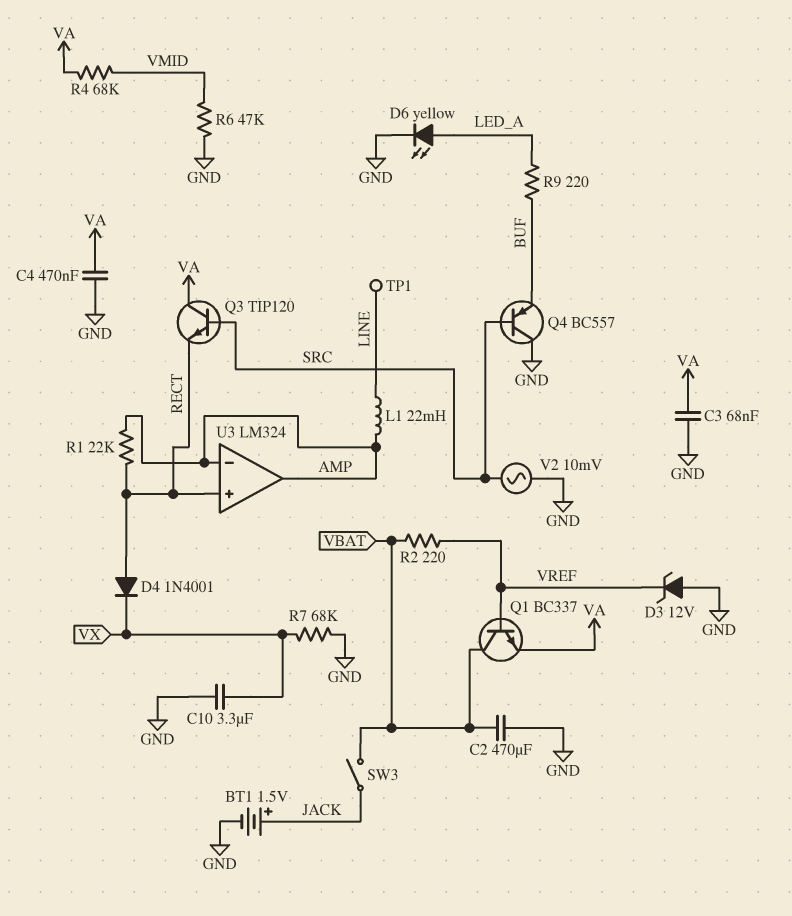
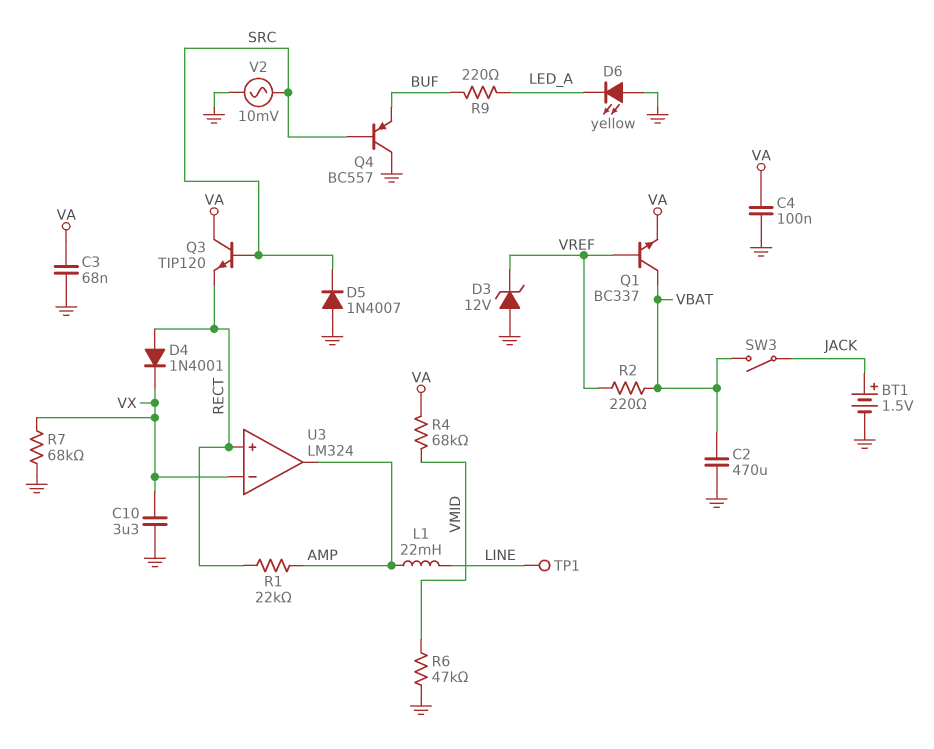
C4: 470nF (GND, VA) -> 100nF (GND, VA)
D5: none -> diode 1N4007 (A GND, K SRC)
D6: LED yellow (A LED_A, K GND) -> LED yellow (A GND, K LED_A)
U3 pin in-: AMP -> VX

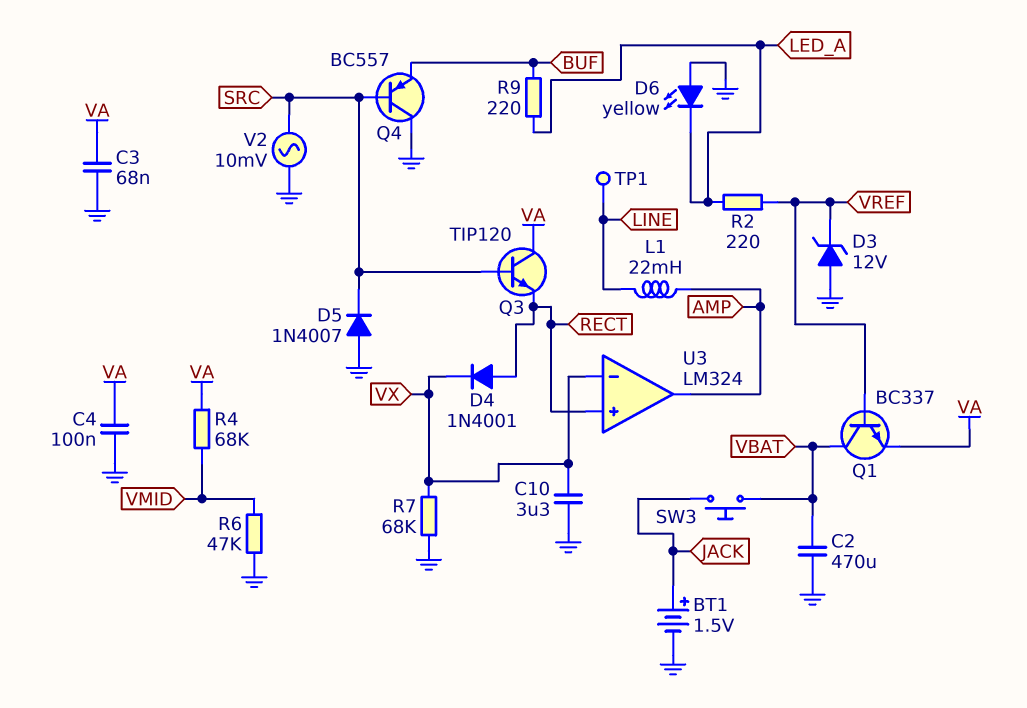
R1: 22k (AMP, RECT) -> none
R2: 220 (VBAT, VREF) -> 220 (LED_A, VREF)
SW3: switch (JACK, VBAT) -> button (JACK, VBAT)

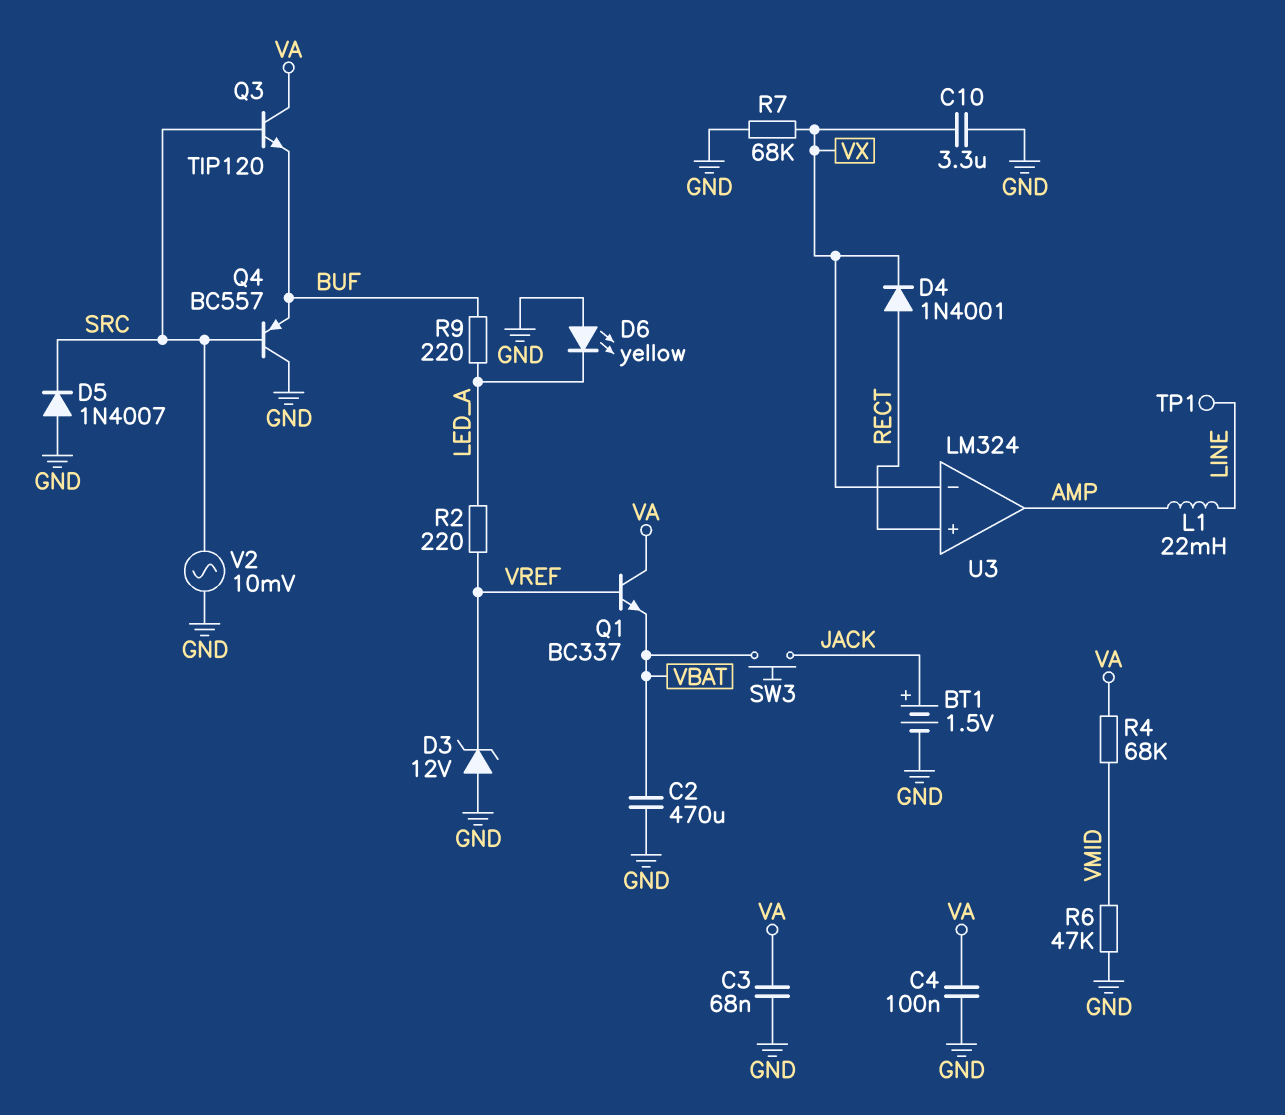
Q1: NPN BC337 (B VREF, C VBAT, E VA) -> NPN BC337 (B VREF, C VA, E VBAT)
Q3: NPN TIP120 (B SRC, C VA, E RECT) -> NPN TIP120 (B SRC, C VA, E BUF)

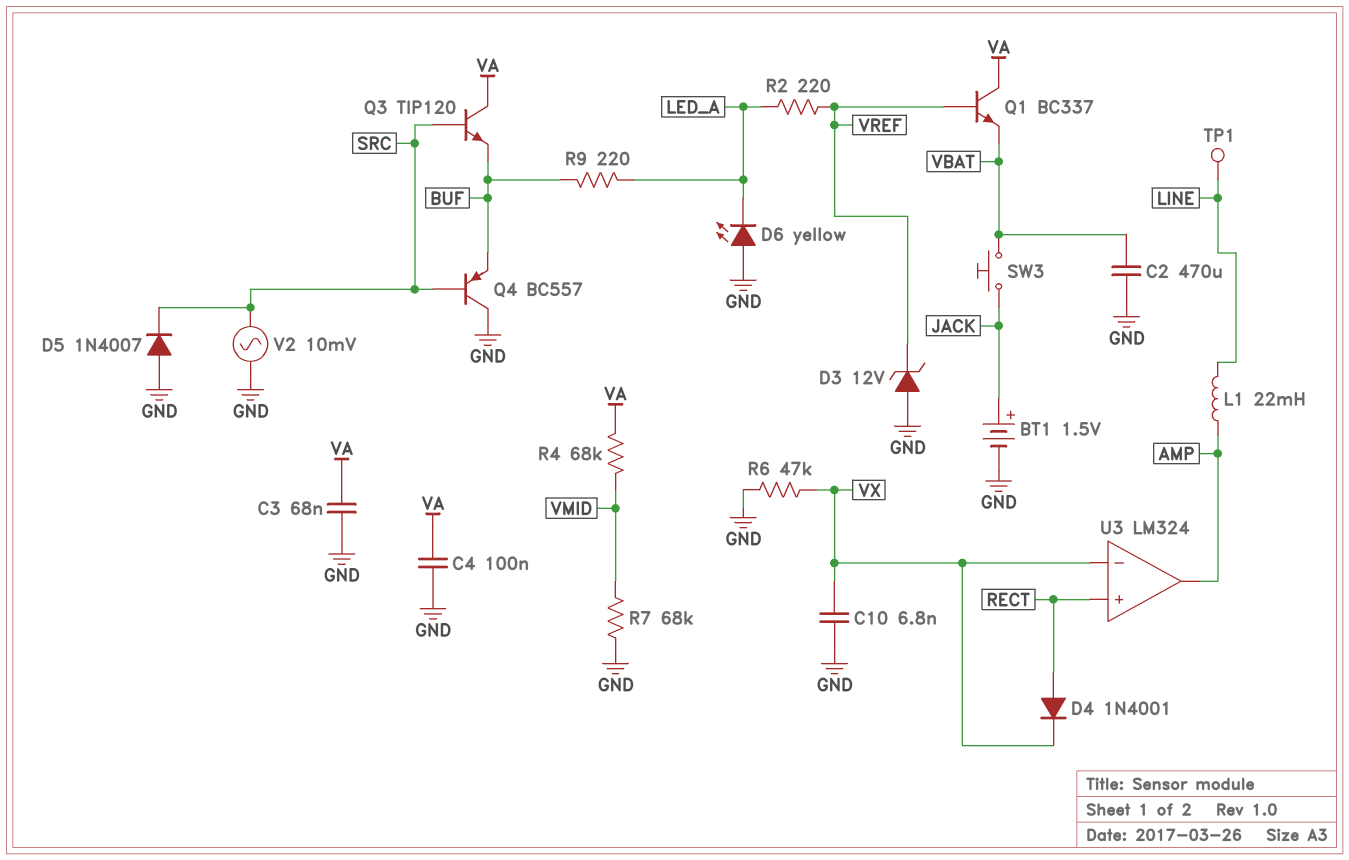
C10: 3.3uF (GND, VX) -> 6.8nF (GND, VX)
R6: 47k (GND, VMID) -> 47k (GND, VX)
R7: 68k (GND, VX) -> 68k (GND, VMID)

